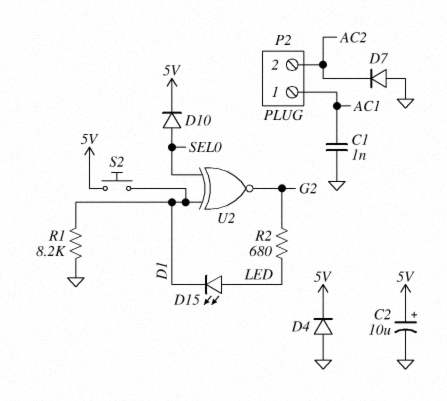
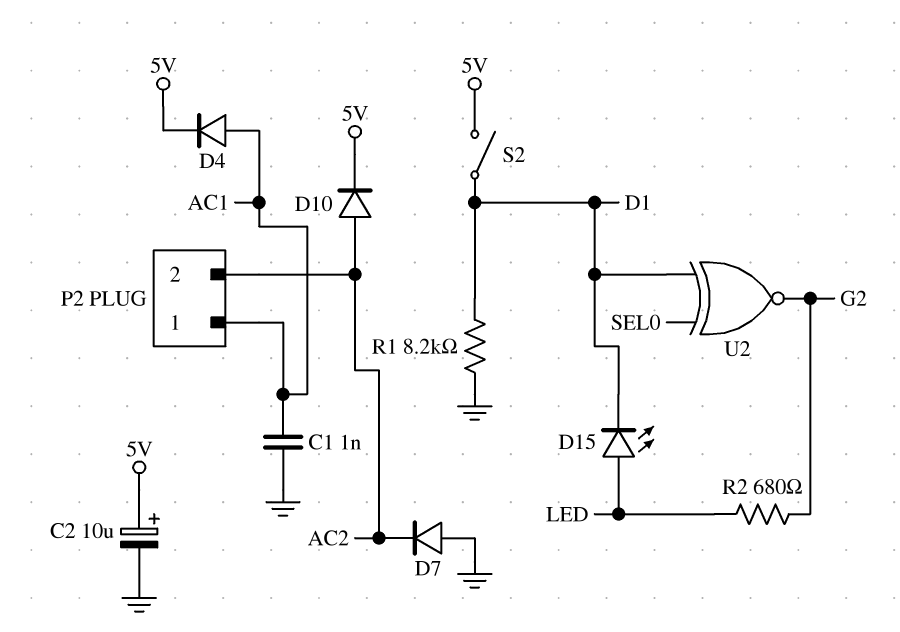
D4: diode (A GND, K 5V) -> diode (A AC1, K 5V)
D10: diode (A SEL0, K 5V) -> diode (A AC2, K 5V)
S2: button (5V, D1) -> switch (5V, D1)

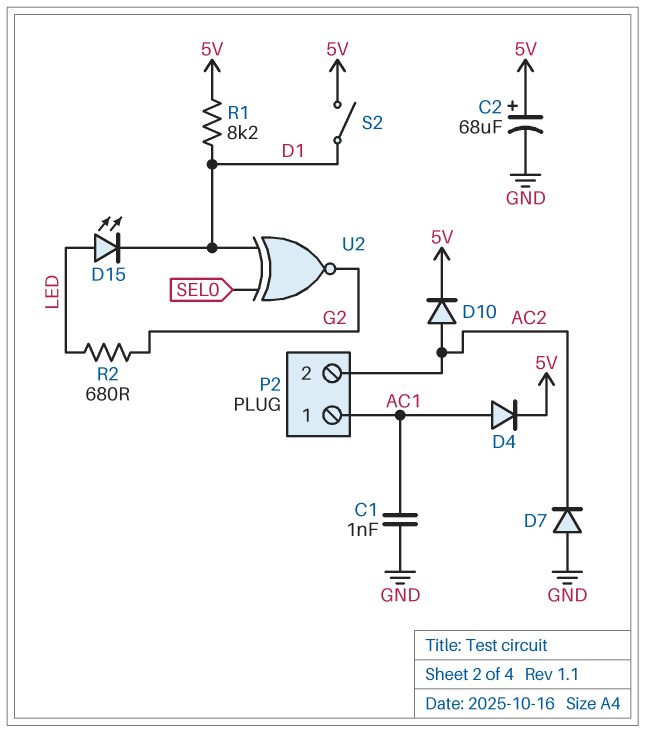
C2: 10uF (plus 5V, minus GND) -> 68uF (plus 5V, minus GND)
R1: 8.2k (D1, GND) -> 8.2k (5V, D1)

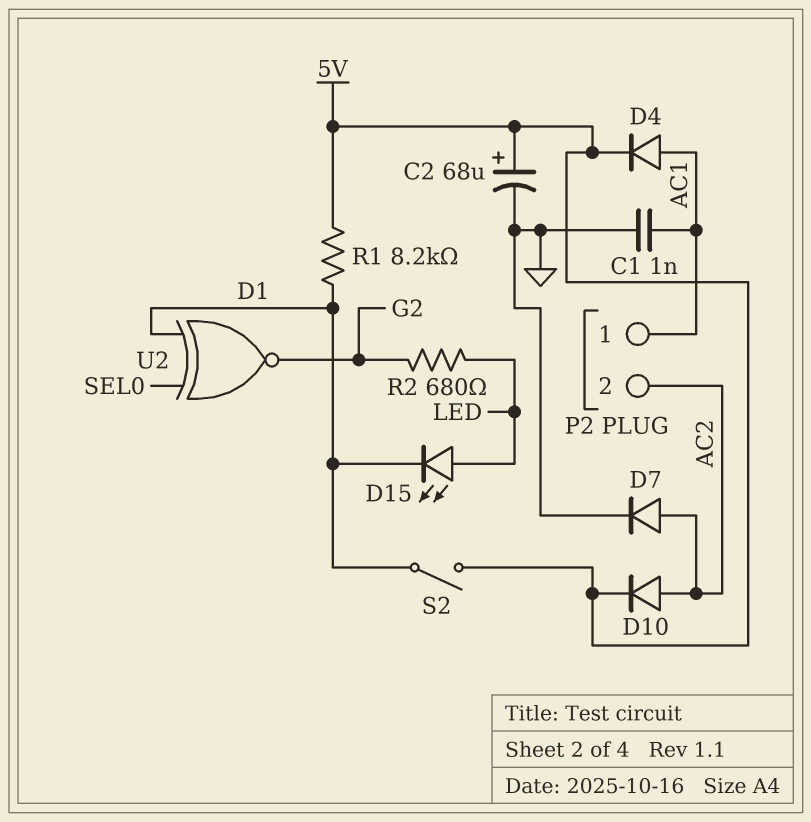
D7: diode (A GND, K AC2) -> diode (A AC2, K GND)

